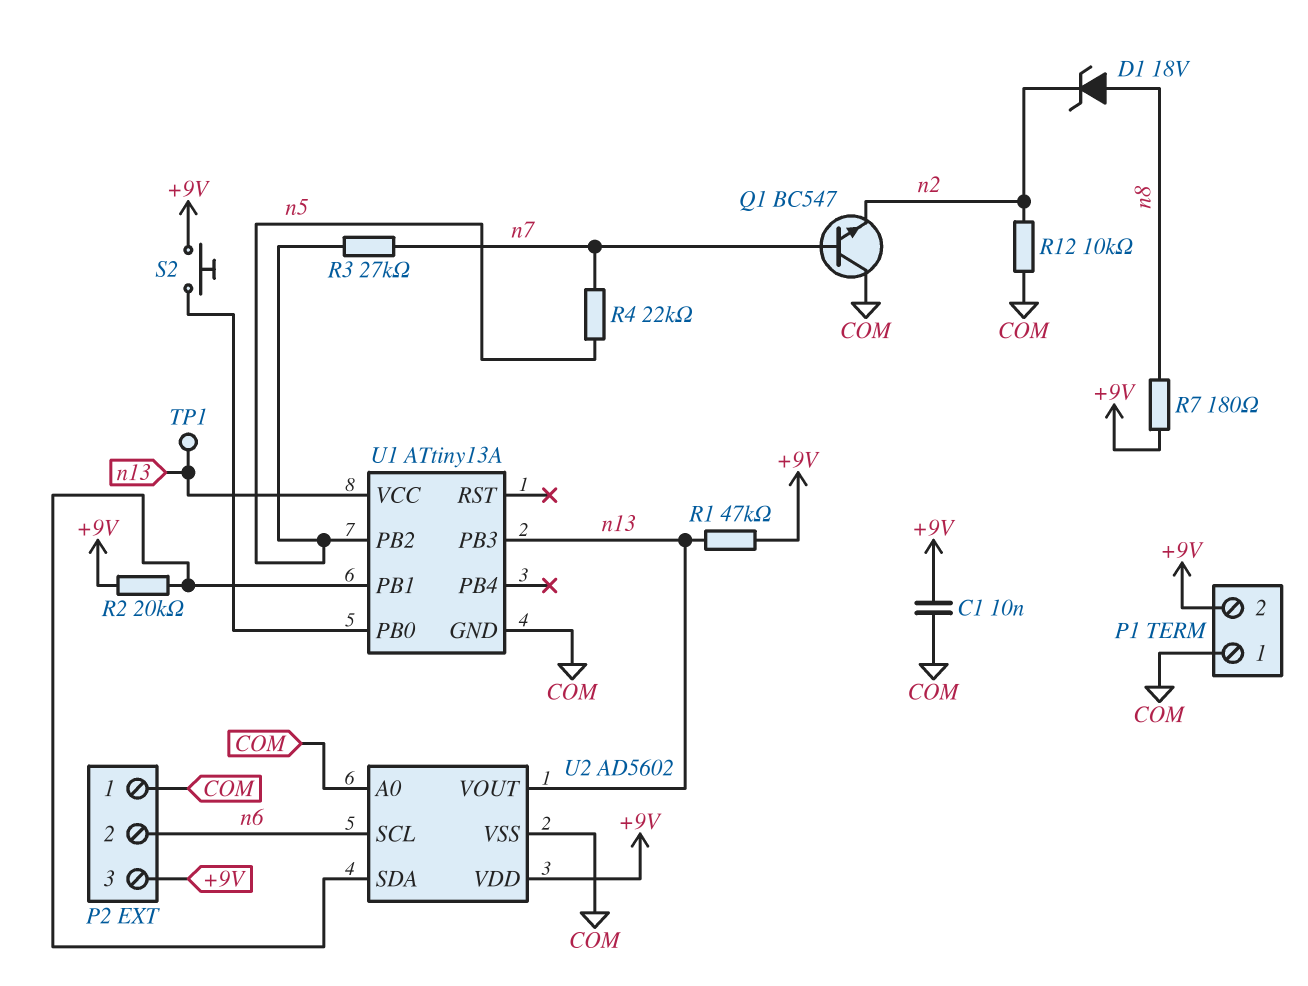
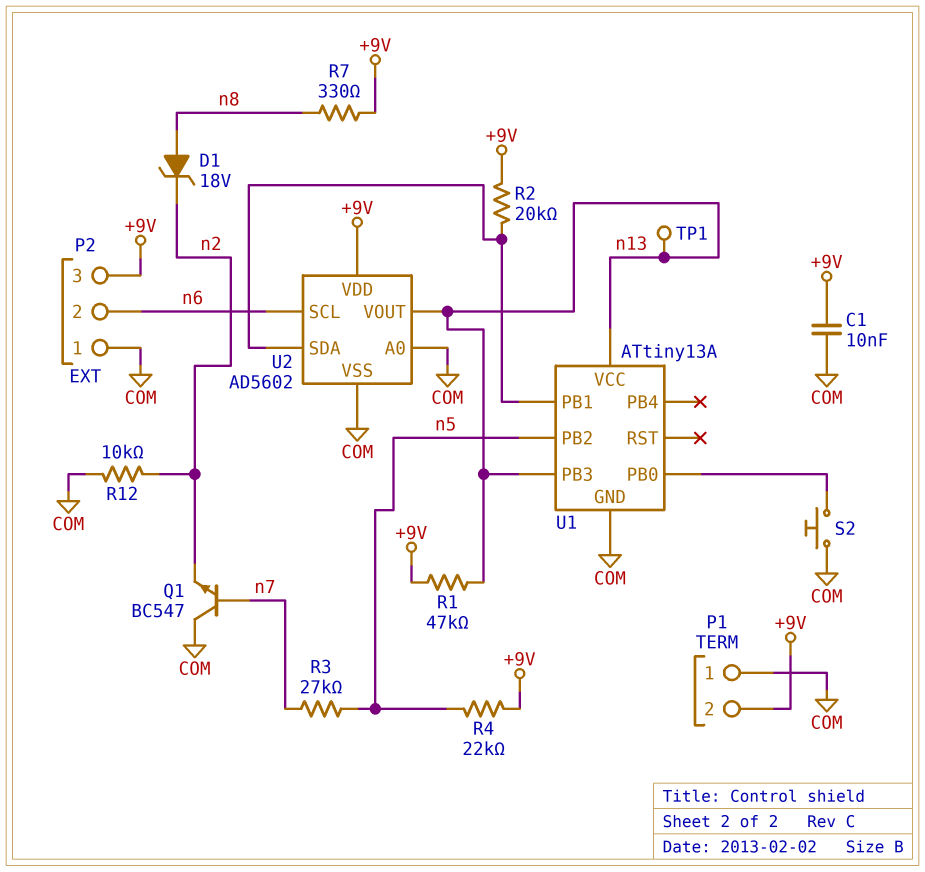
R4: 22k (n5, n7) -> 22k (+9V, n5)
R7: 180 (+9V, n8) -> 330 (+9V, n8)
S2: button (+9V, U1/PB0) -> button (COM, U1/PB0)

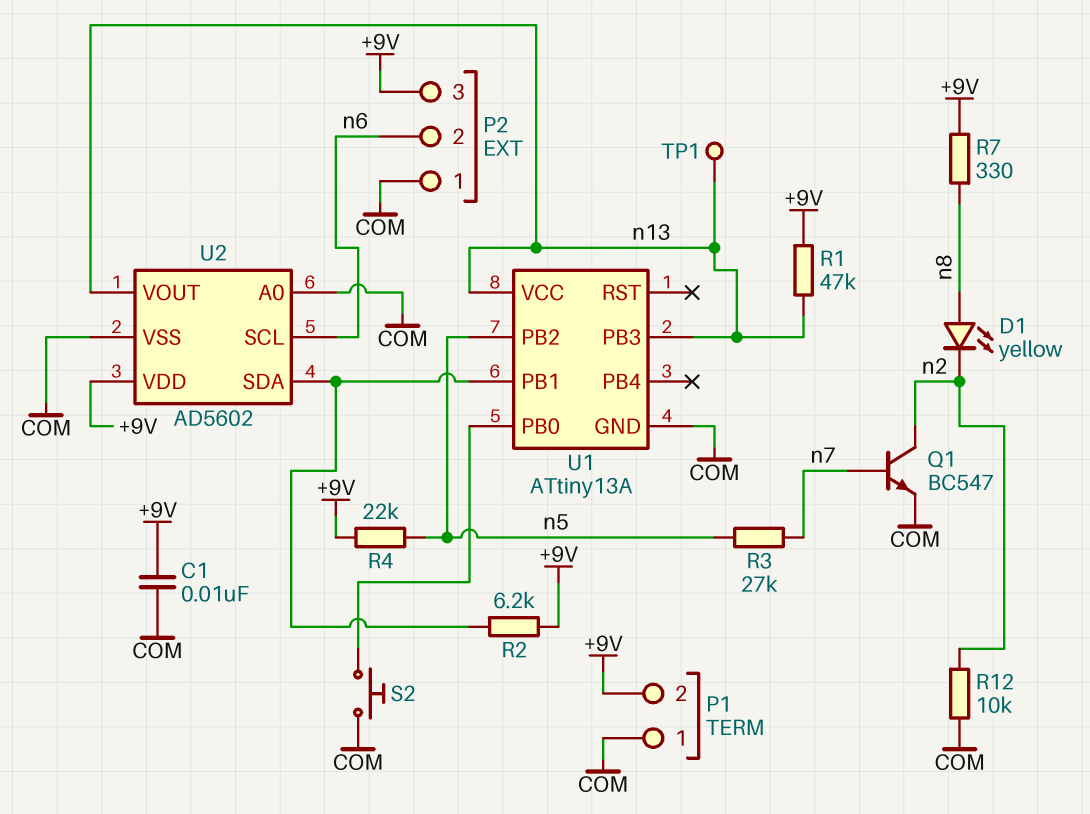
D1: zener 18V (A n8, K n2) -> LED yellow (A n8, K n2)
Q1: NPN BC547 (B n7, C COM, E n2) -> NPN BC547 (B n7, C n2, E COM)
R2: 20k (+9V, U1/PB1) -> 6.2k (+9V, U1/PB1)

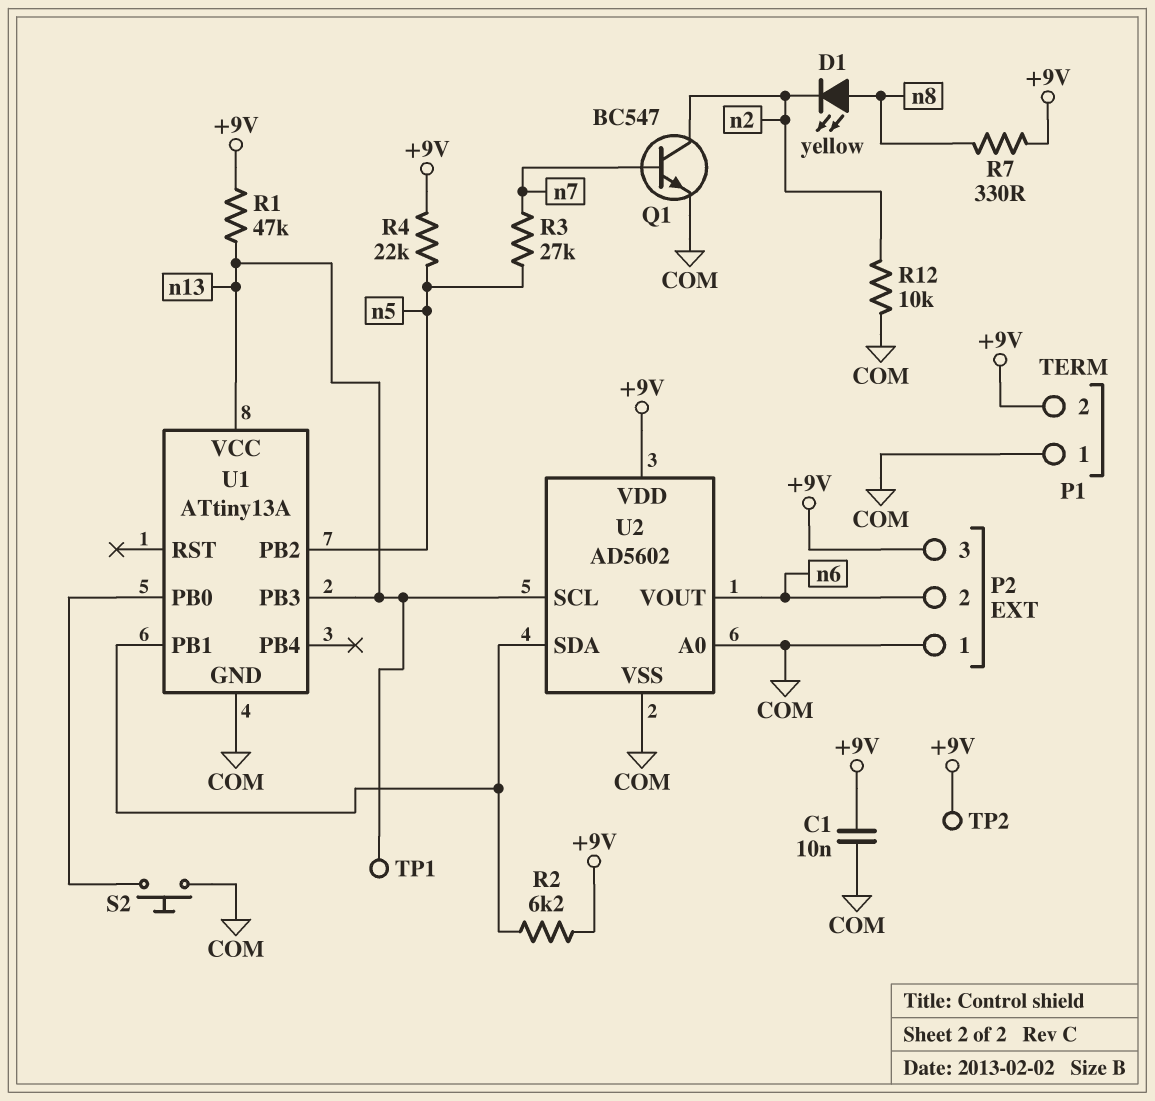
TP2: none -> test point (+9V)
U2 pin SCL: n6 -> n13
U2 pin VOUT: n13 -> n6

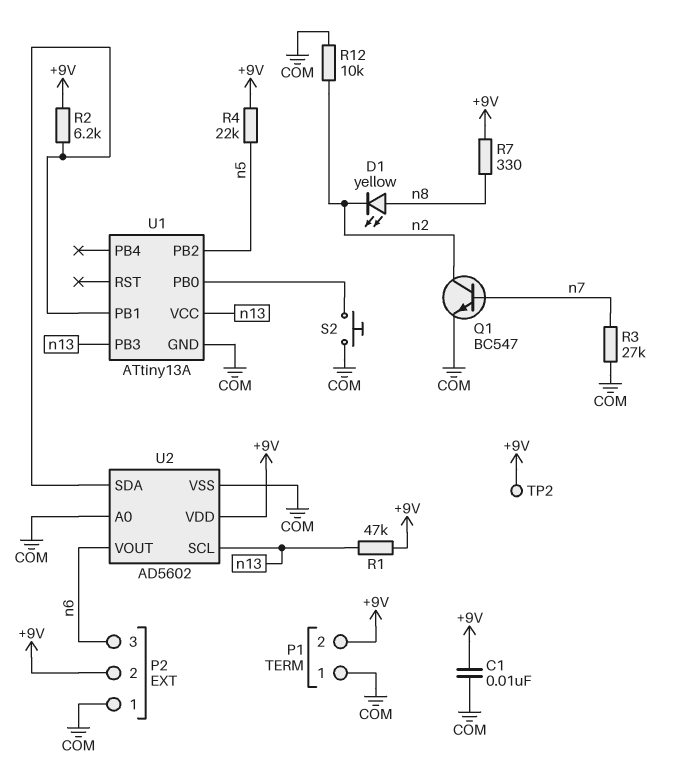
P2 pin 2: n6 -> +9V
P2 pin 3: +9V -> n6
R3: 27k (n5, n7) -> 27k (COM, n7)
TP1: test point (n13) -> none

